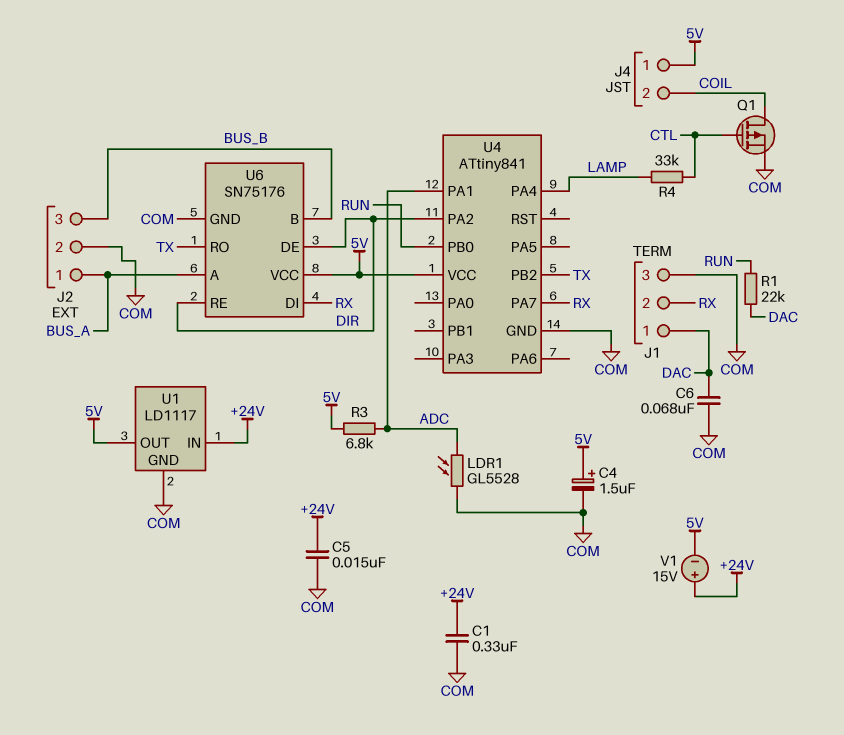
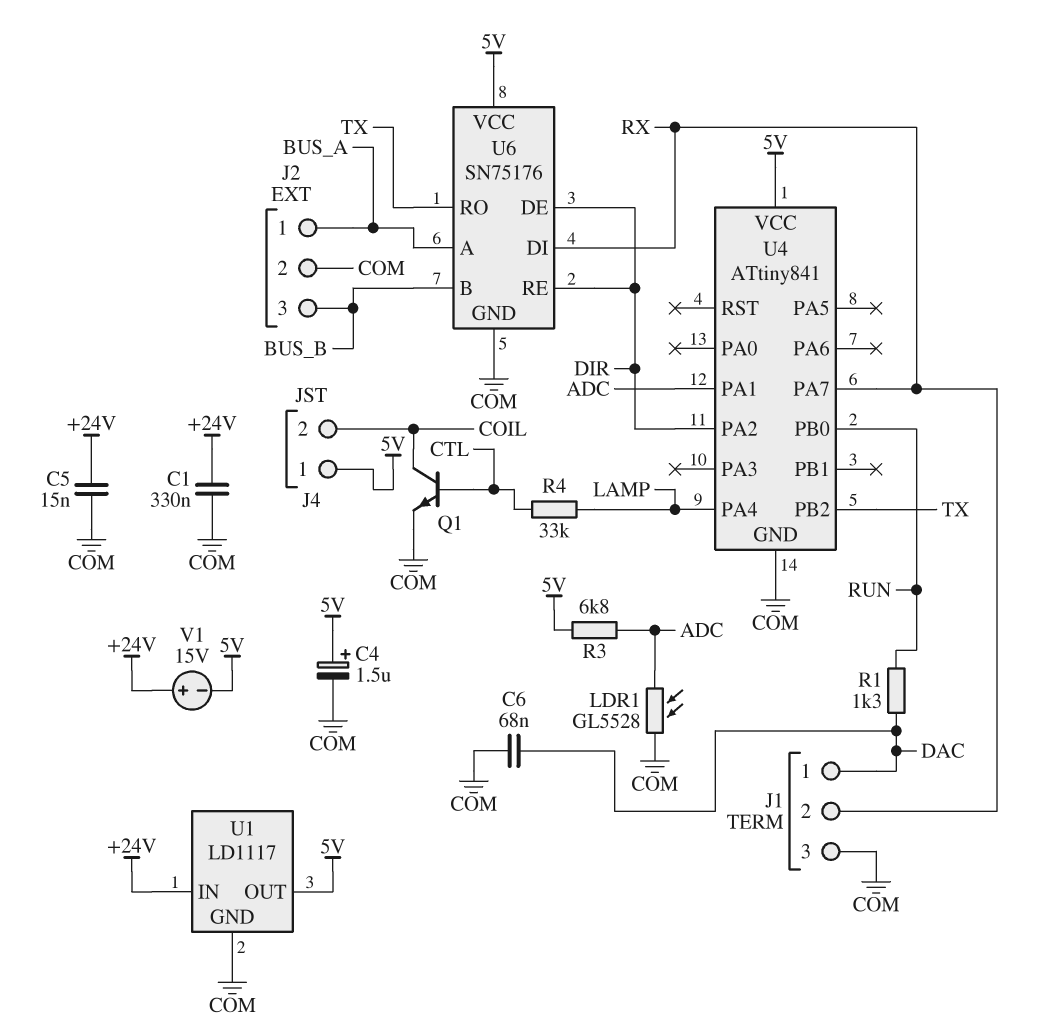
Q1: PMOS (G CTL, D COIL, S COM) -> NPN (B CTL, C COIL, E COM)
R1: 22k (DAC, RUN) -> 1.3k (DAC, RUN)

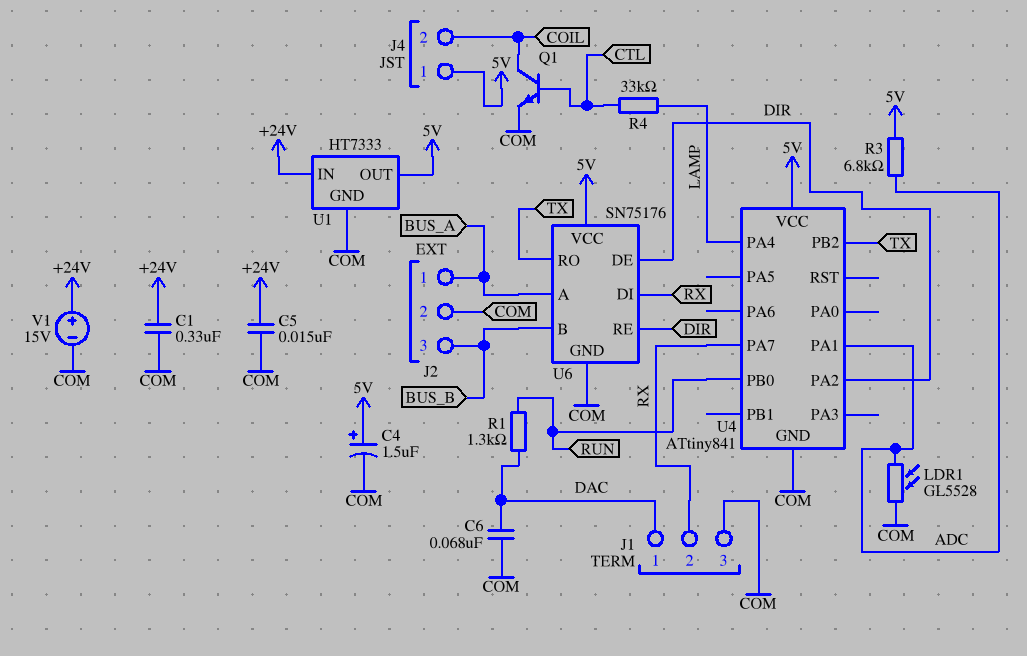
U1: LD1117 -> HT7333
V1: 15V (plus +24V, minus 5V) -> 15V (plus +24V, minus COM)

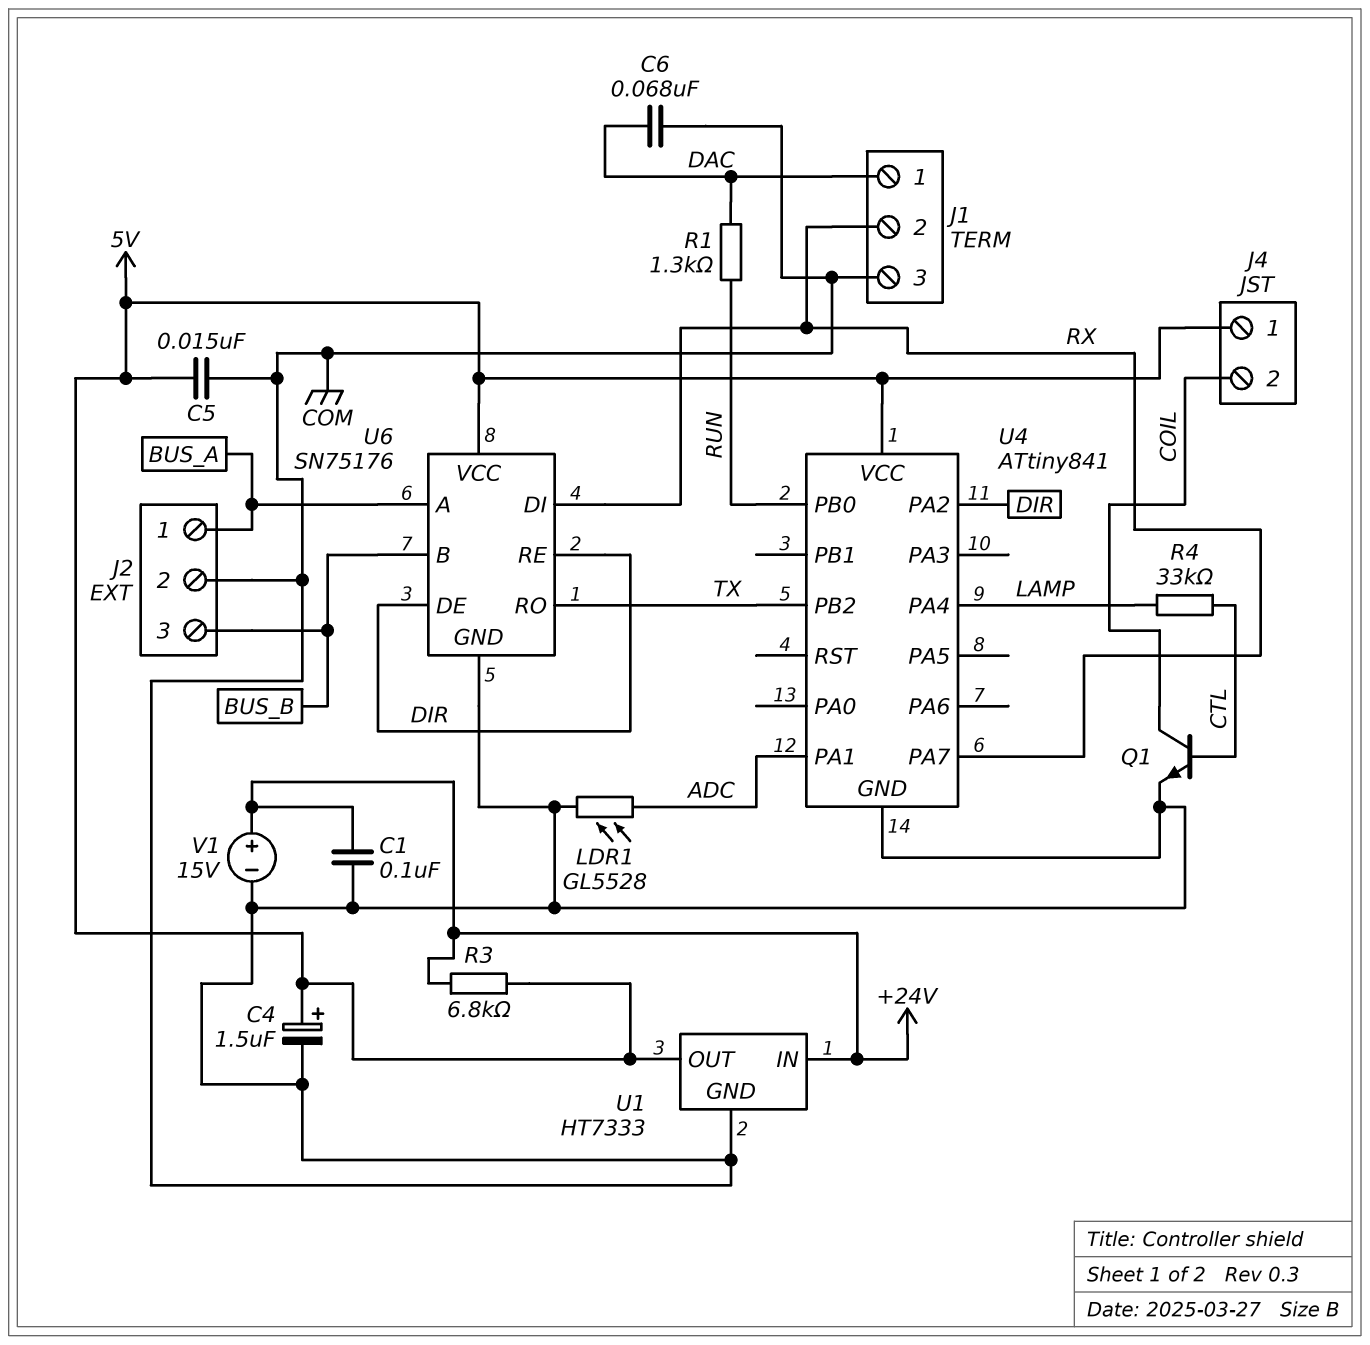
C1: 330nF (+24V, COM) -> 100nF (+24V, COM)
C5: 15nF (+24V, COM) -> 15nF (5V, COM)
R3: 6.8k (5V, ADC) -> 6.8k (+24V, 5V)

